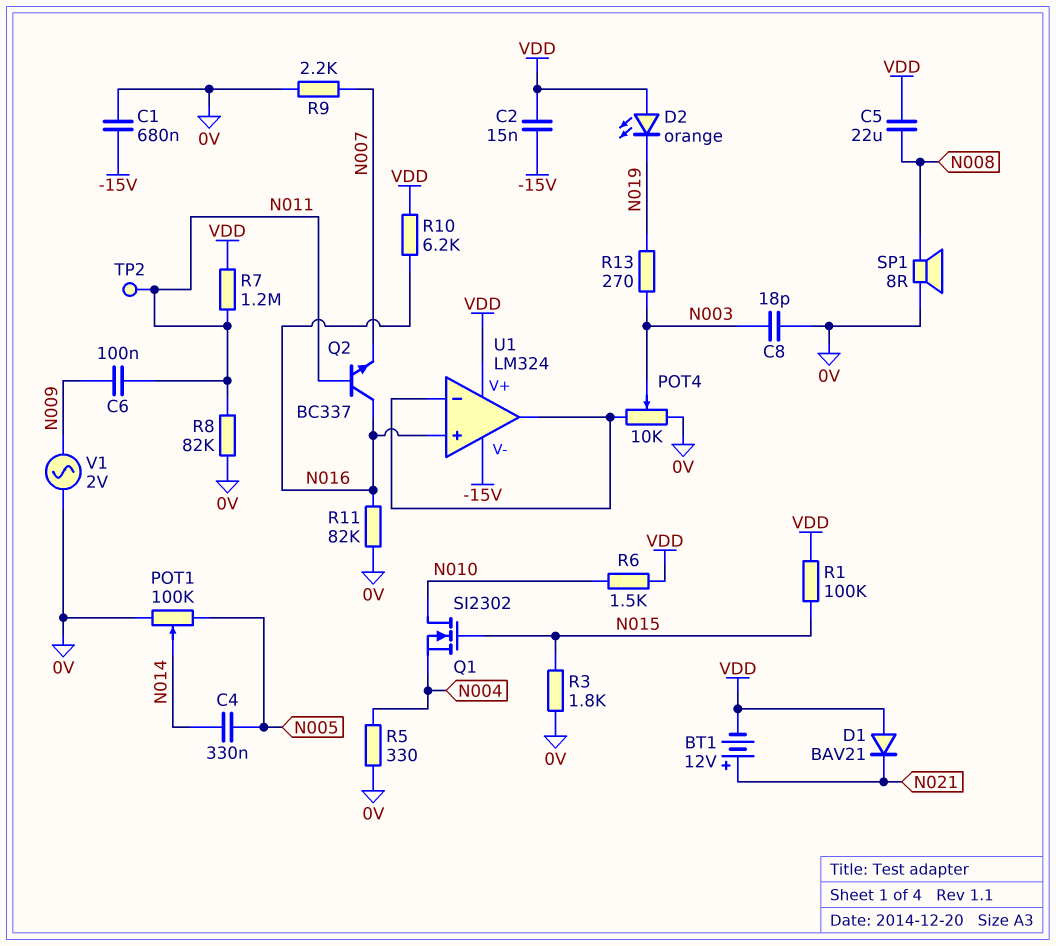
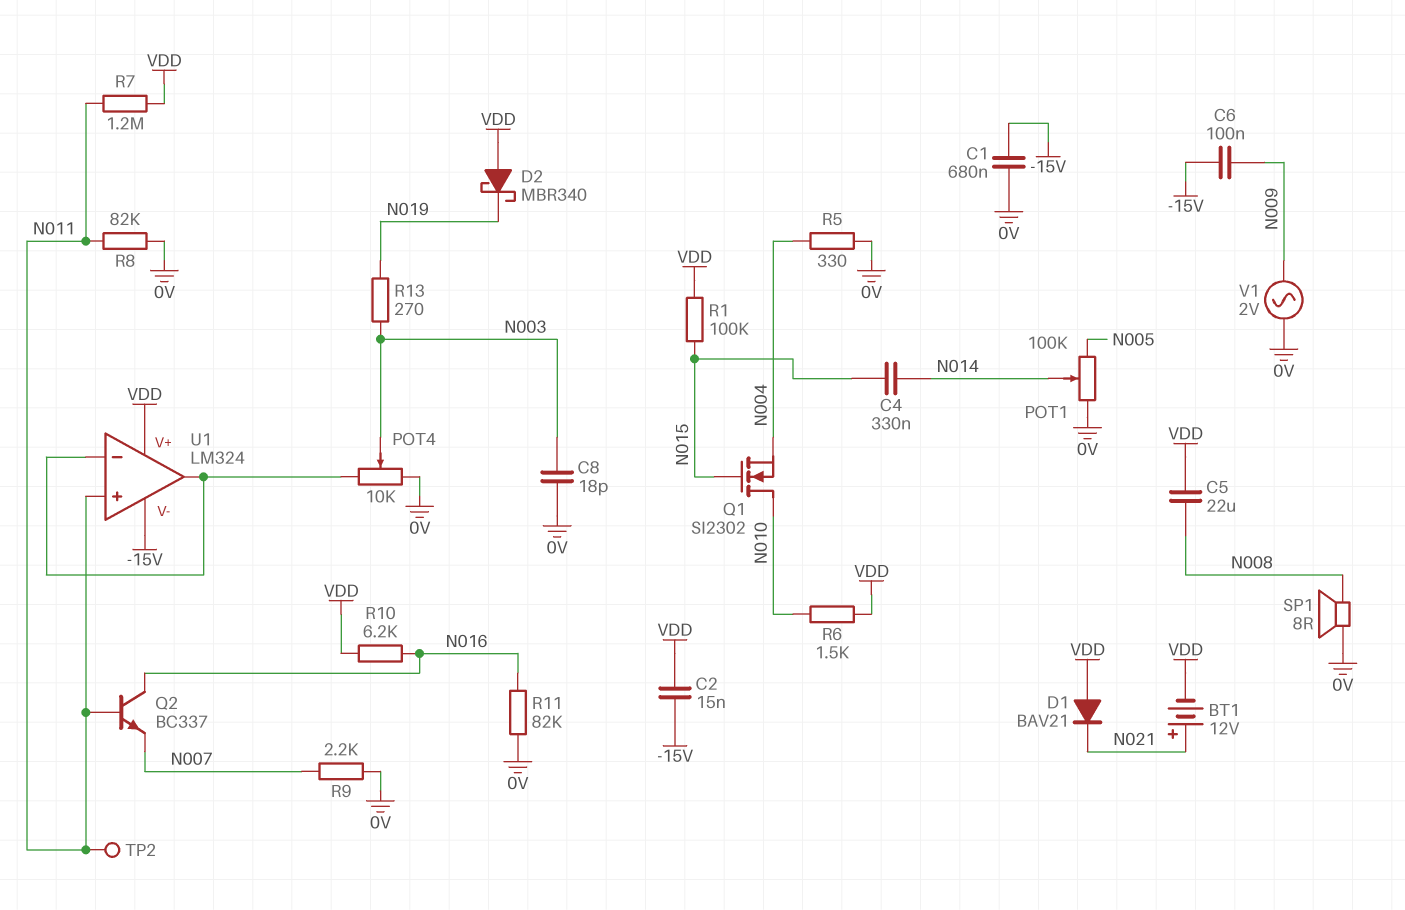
C4: 330nF (N005, N014) -> 330nF (N014, N015)
C6: 100nF (N009, N011) -> 100nF (-15V, N009)
D2: LED orange (A VDD, K N019) -> schottky MBR340 (A VDD, K N019)
R3: 1.8k (0V, N015) -> none
U1 pin in+: N016 -> N011

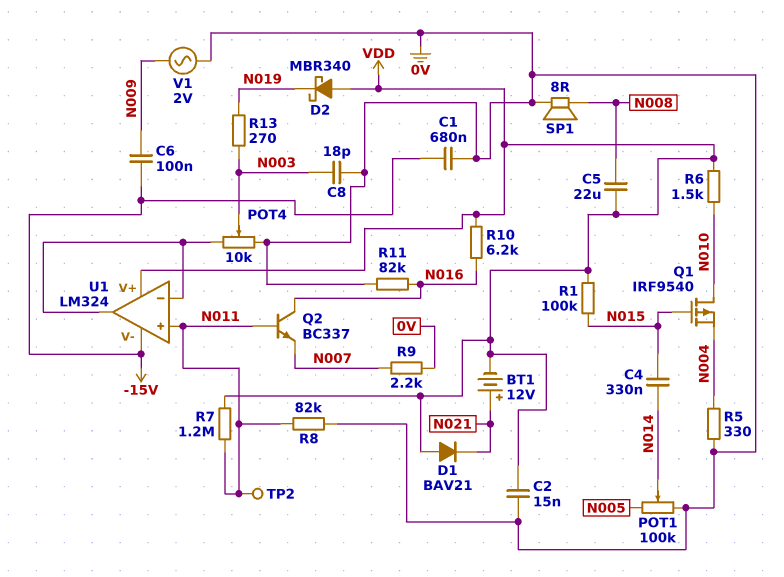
C2: 15nF (-15V, VDD) -> 15nF (0V, VDD)
Q1: NMOS SI2302 (G N015, D N010, S N004) -> PMOS IRF9540 (G N015, D N010, S N004)

